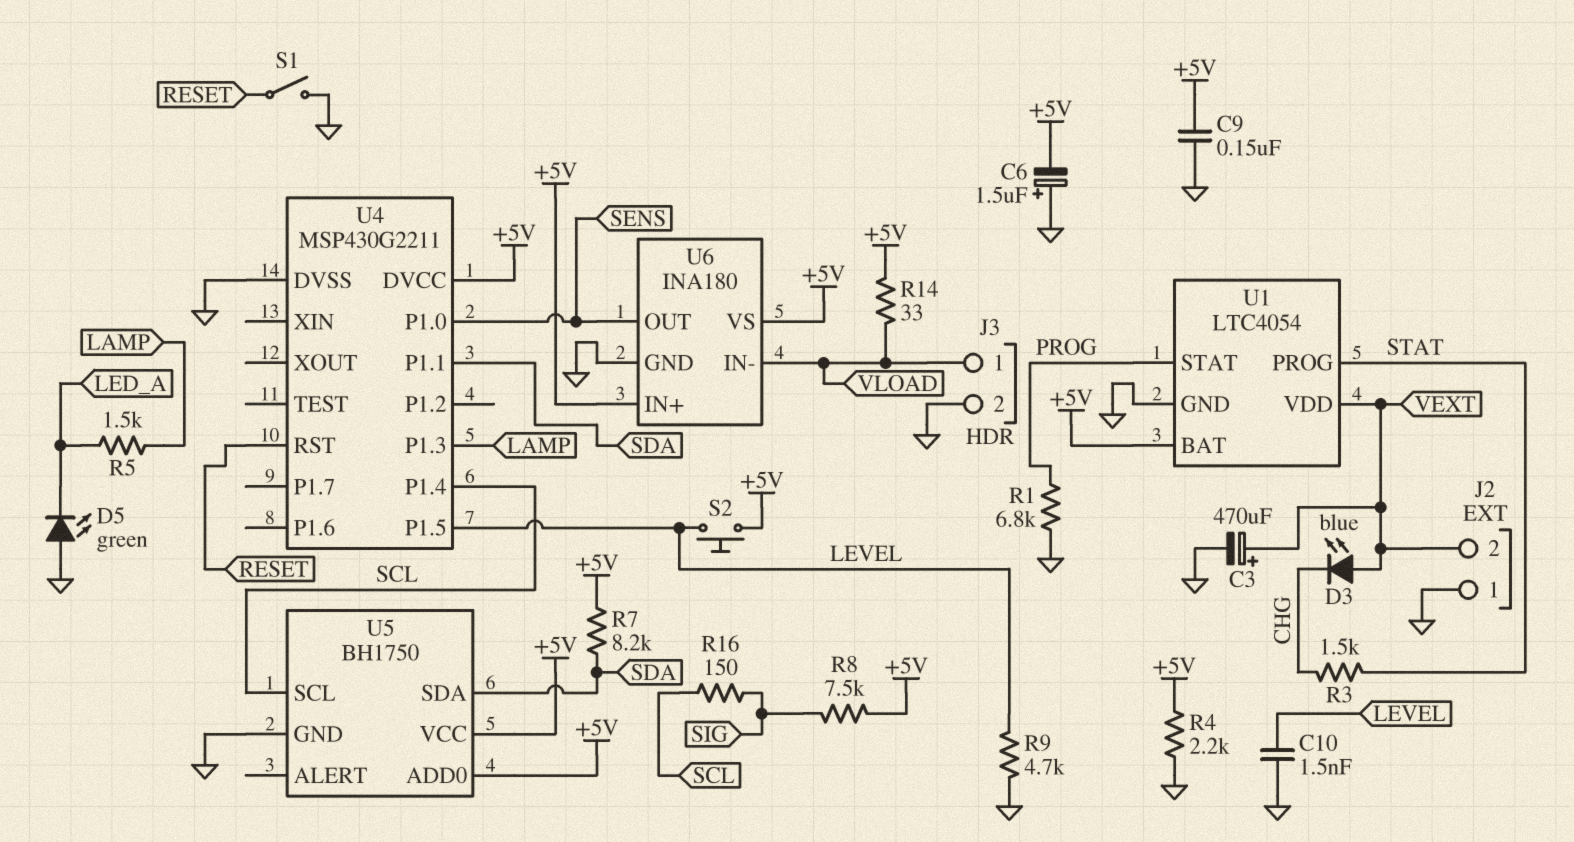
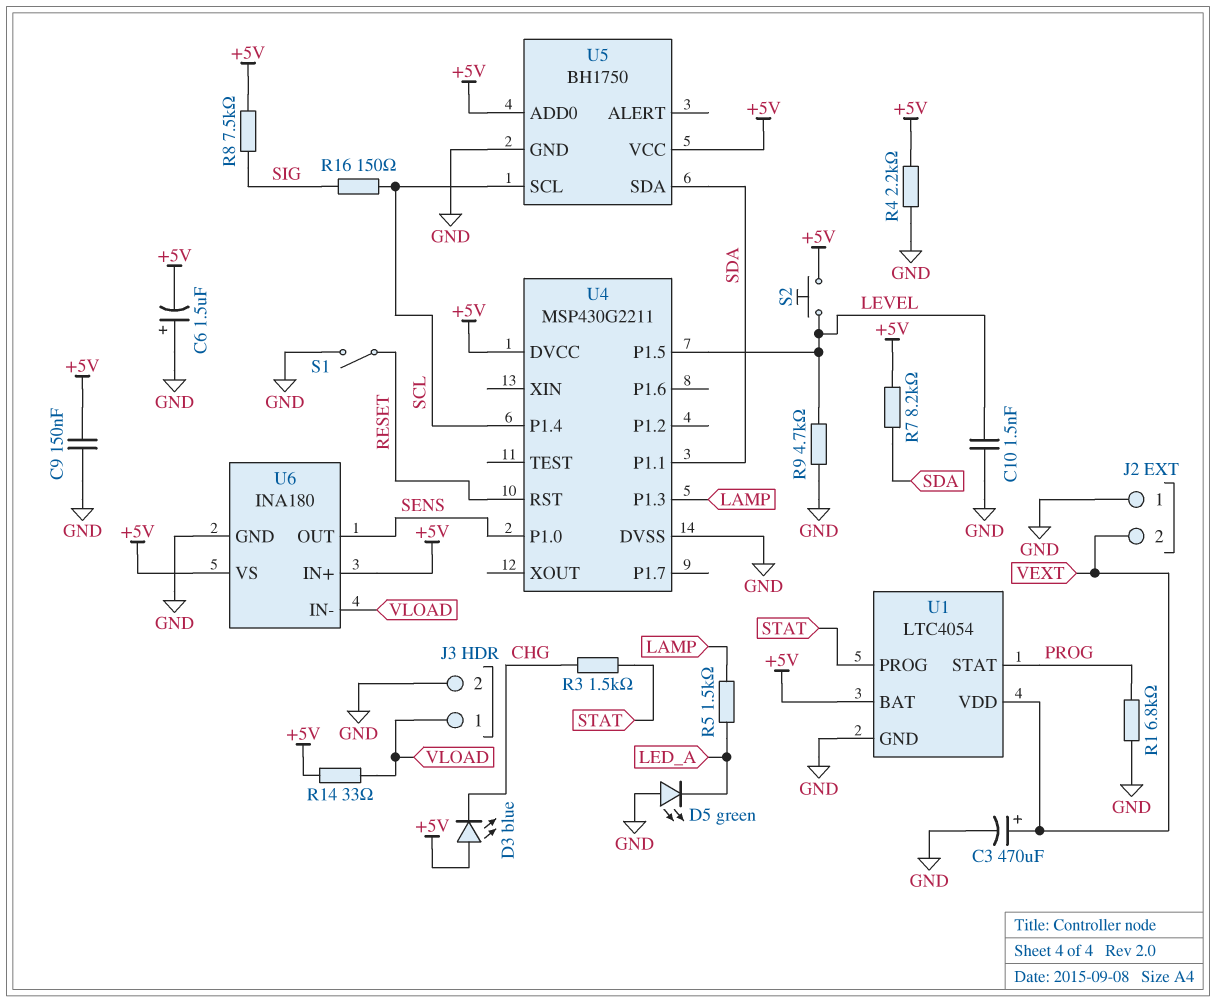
D3: LED blue (A VEXT, K CHG) -> LED blue (A +5V, K CHG)

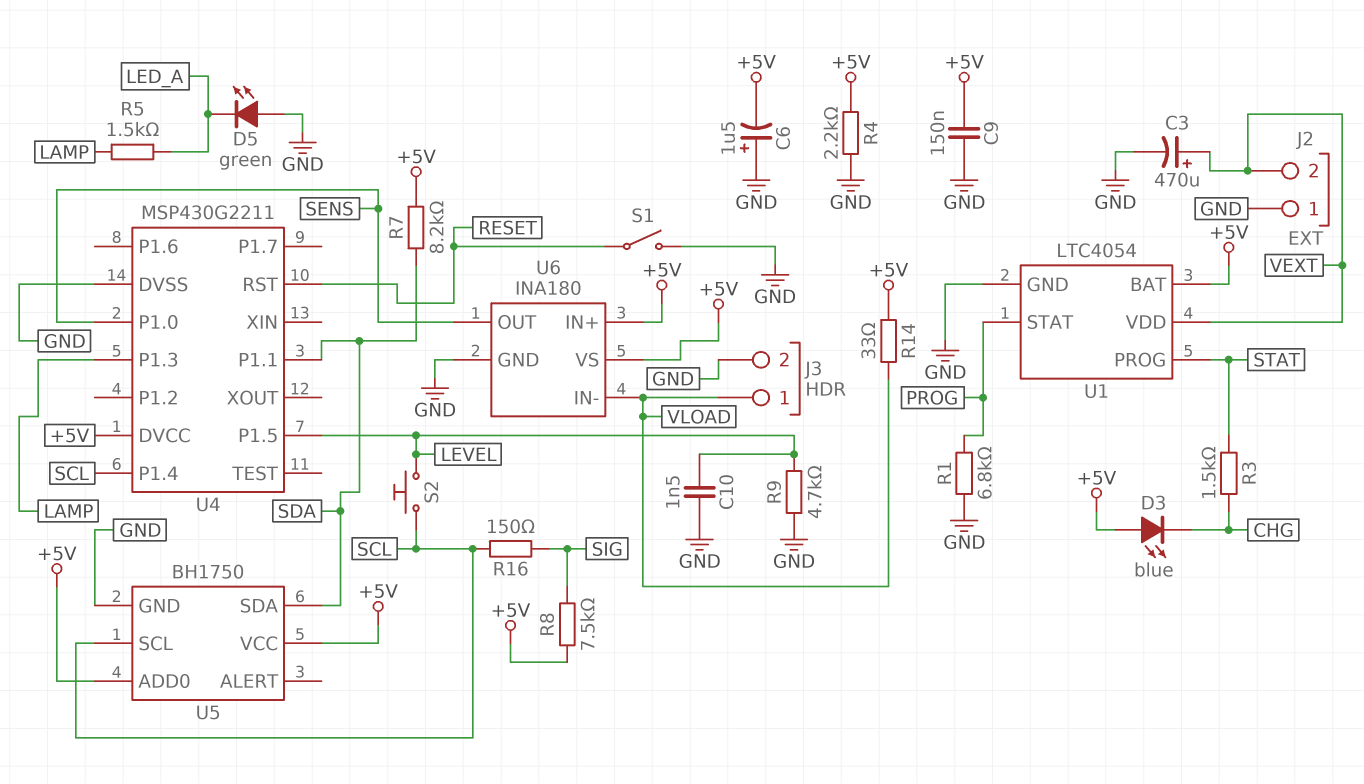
S2: button (+5V, LEVEL) -> button (LEVEL, SCL)

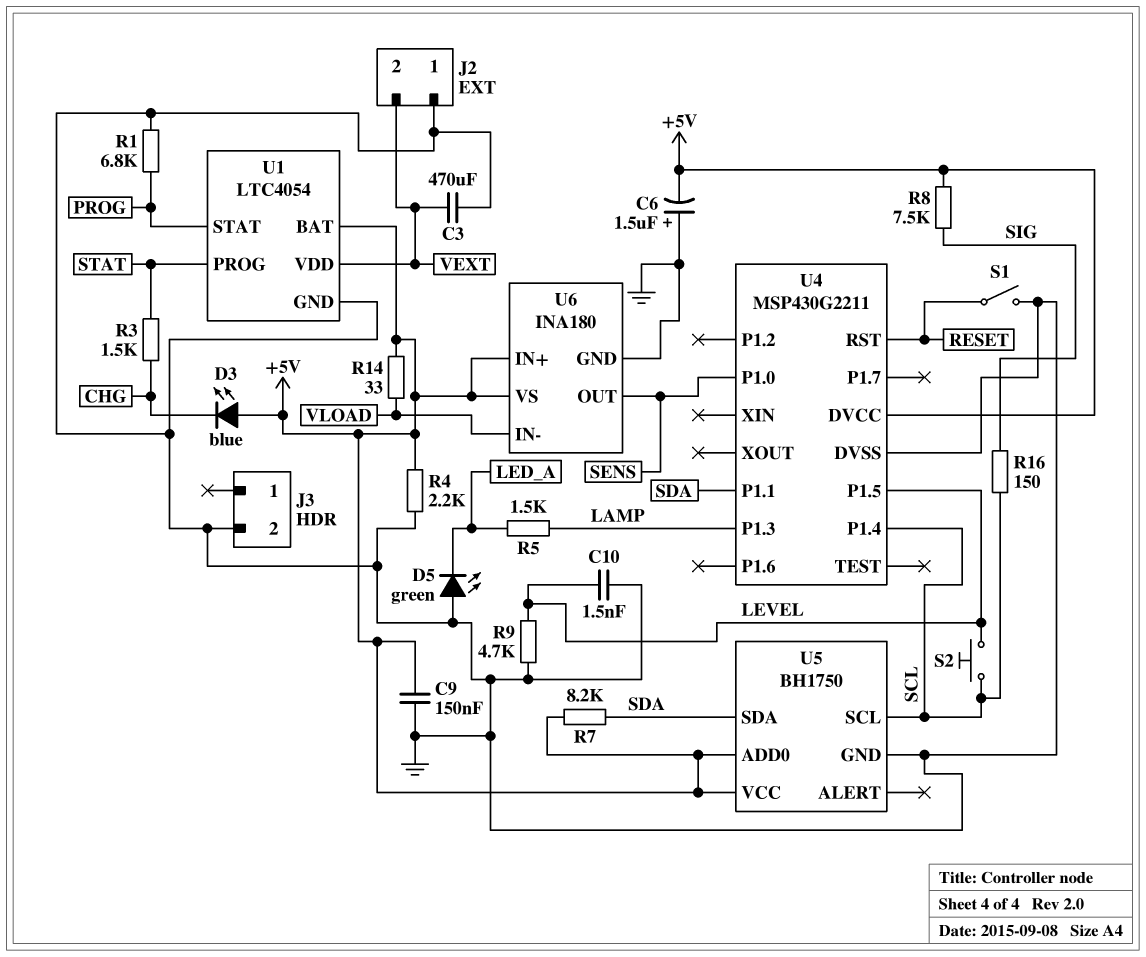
C3: 470uF (plus VEXT, minus GND) -> 470uF (GND, VEXT)
J3 pin 1: VLOAD -> none

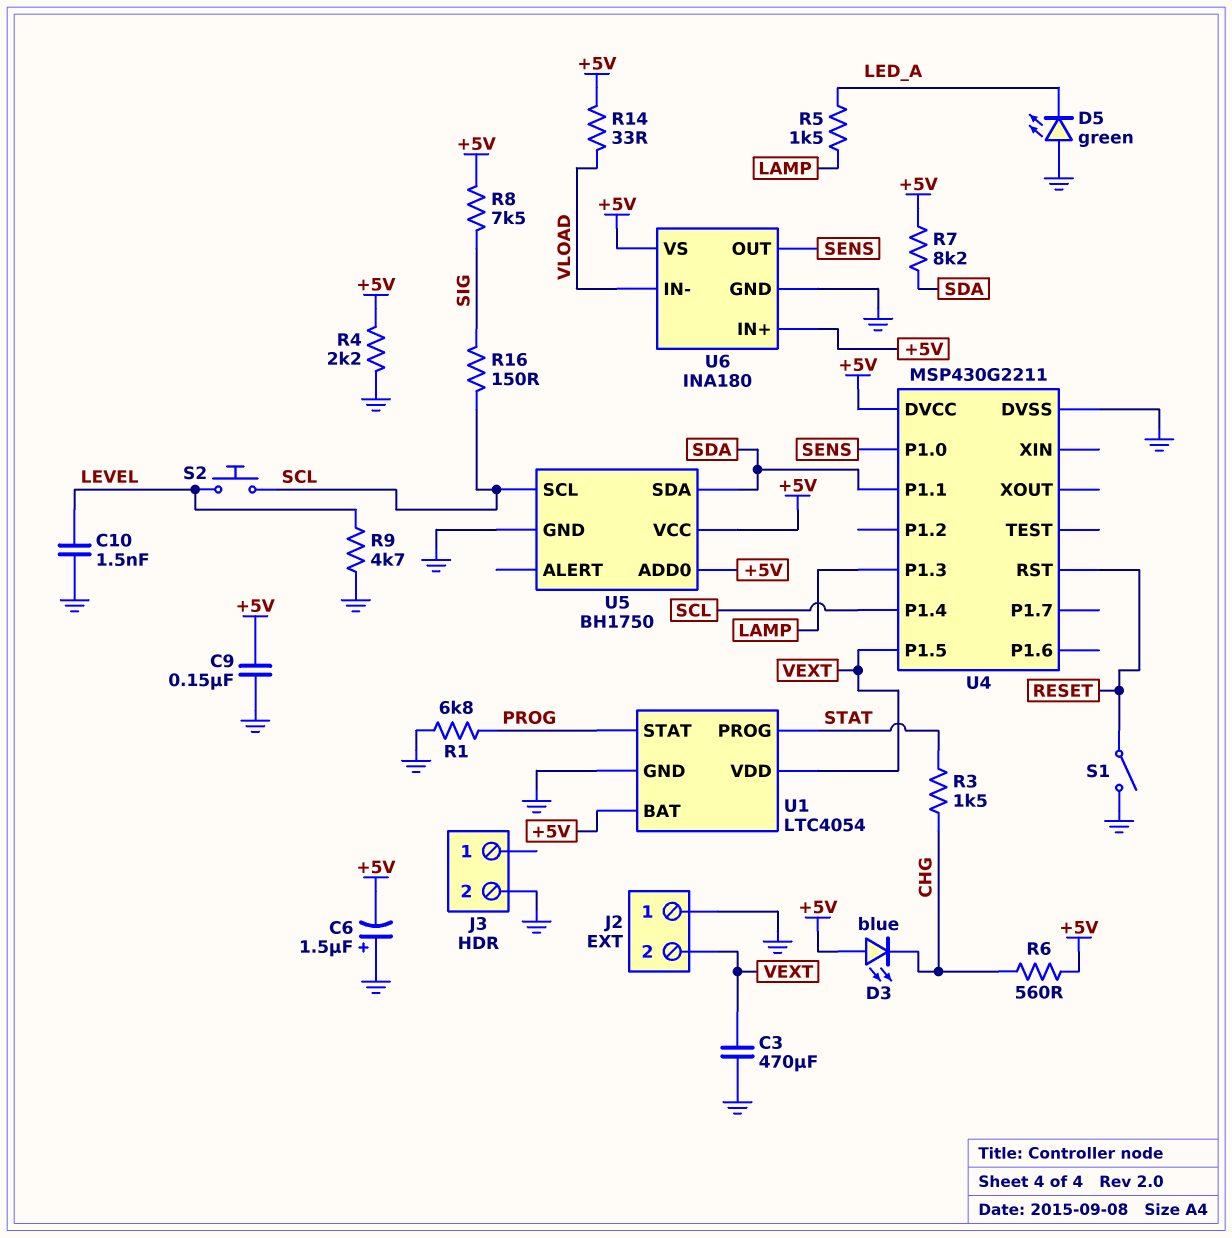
R6: none -> 560 (+5V, CHG)
U4 pin P1.5: LEVEL -> VEXT

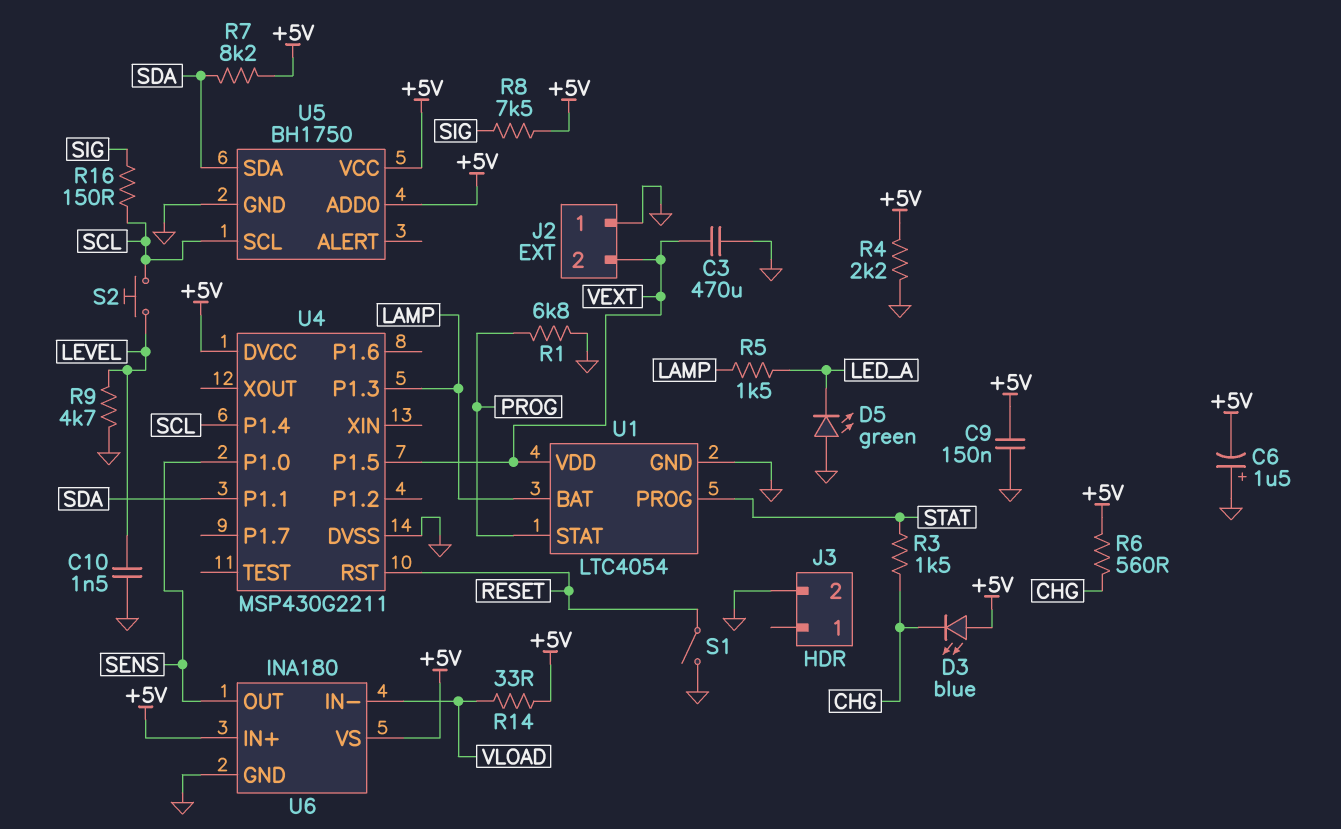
U1 pin BAT: +5V -> LAMP

